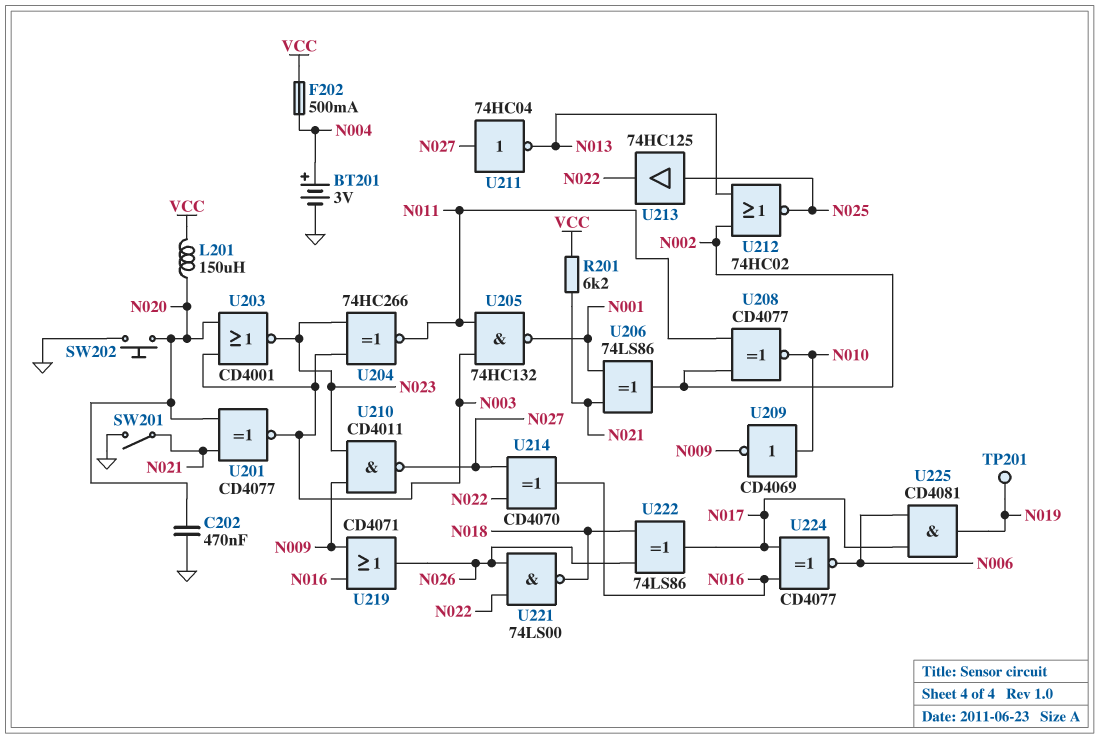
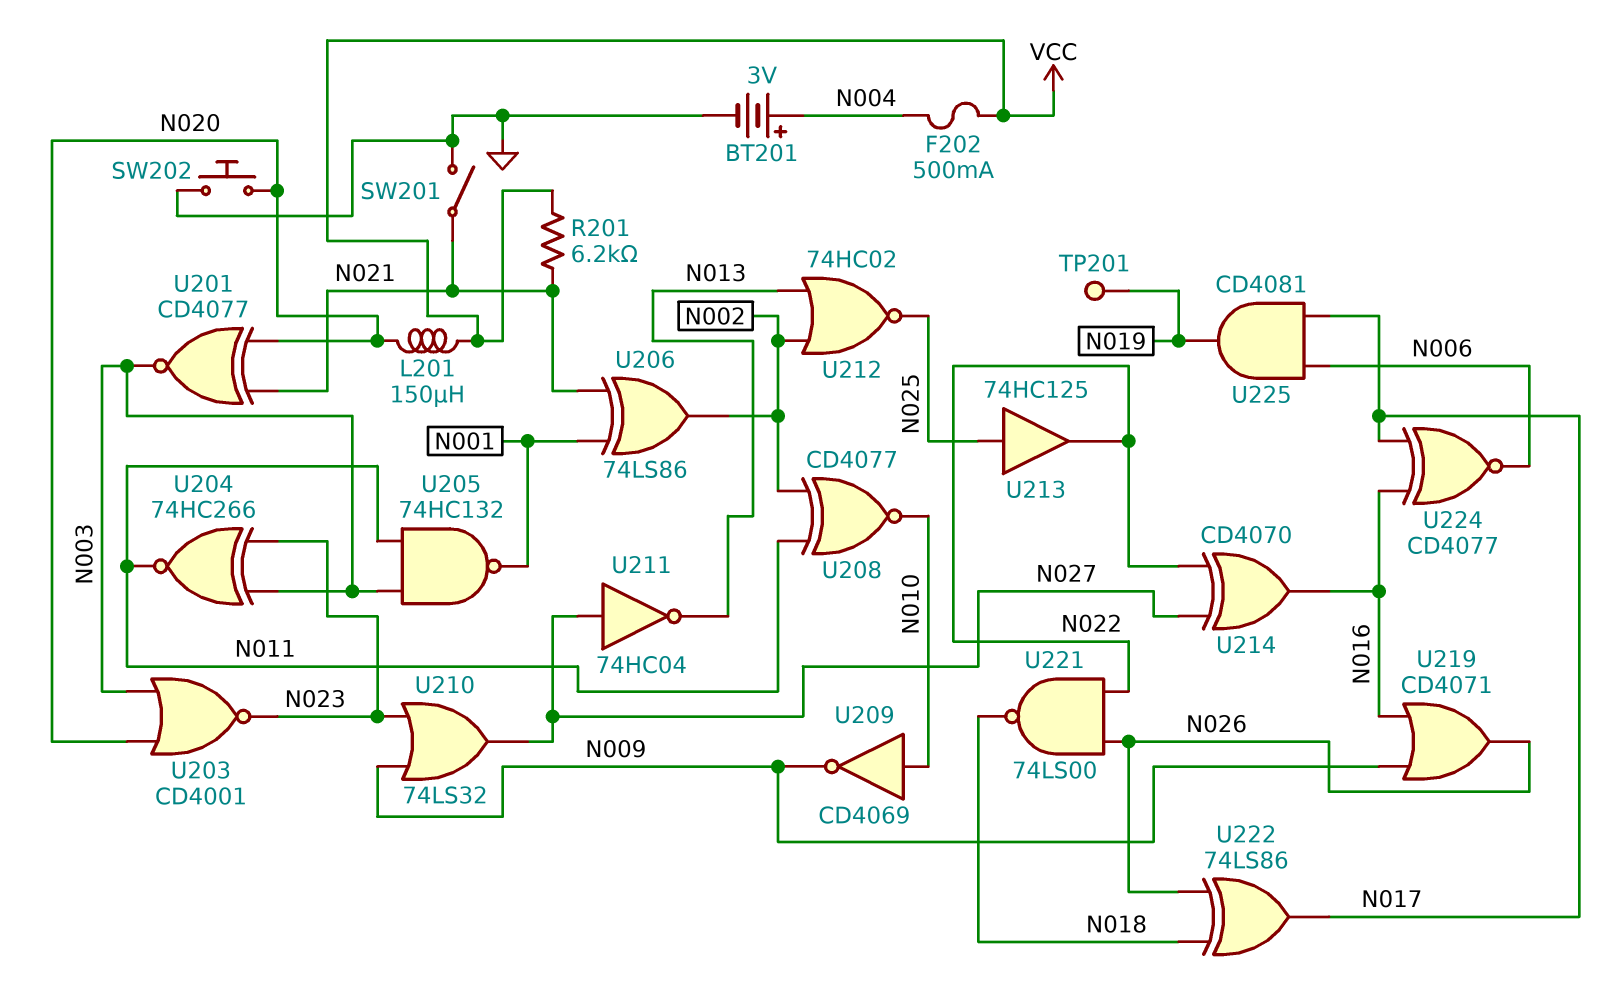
C202: 470nF (GND, N020) -> none
U210: NAND CD4011 (in N009, in N023, out N027) -> OR 74LS32 (in N009, in N023, out N027)

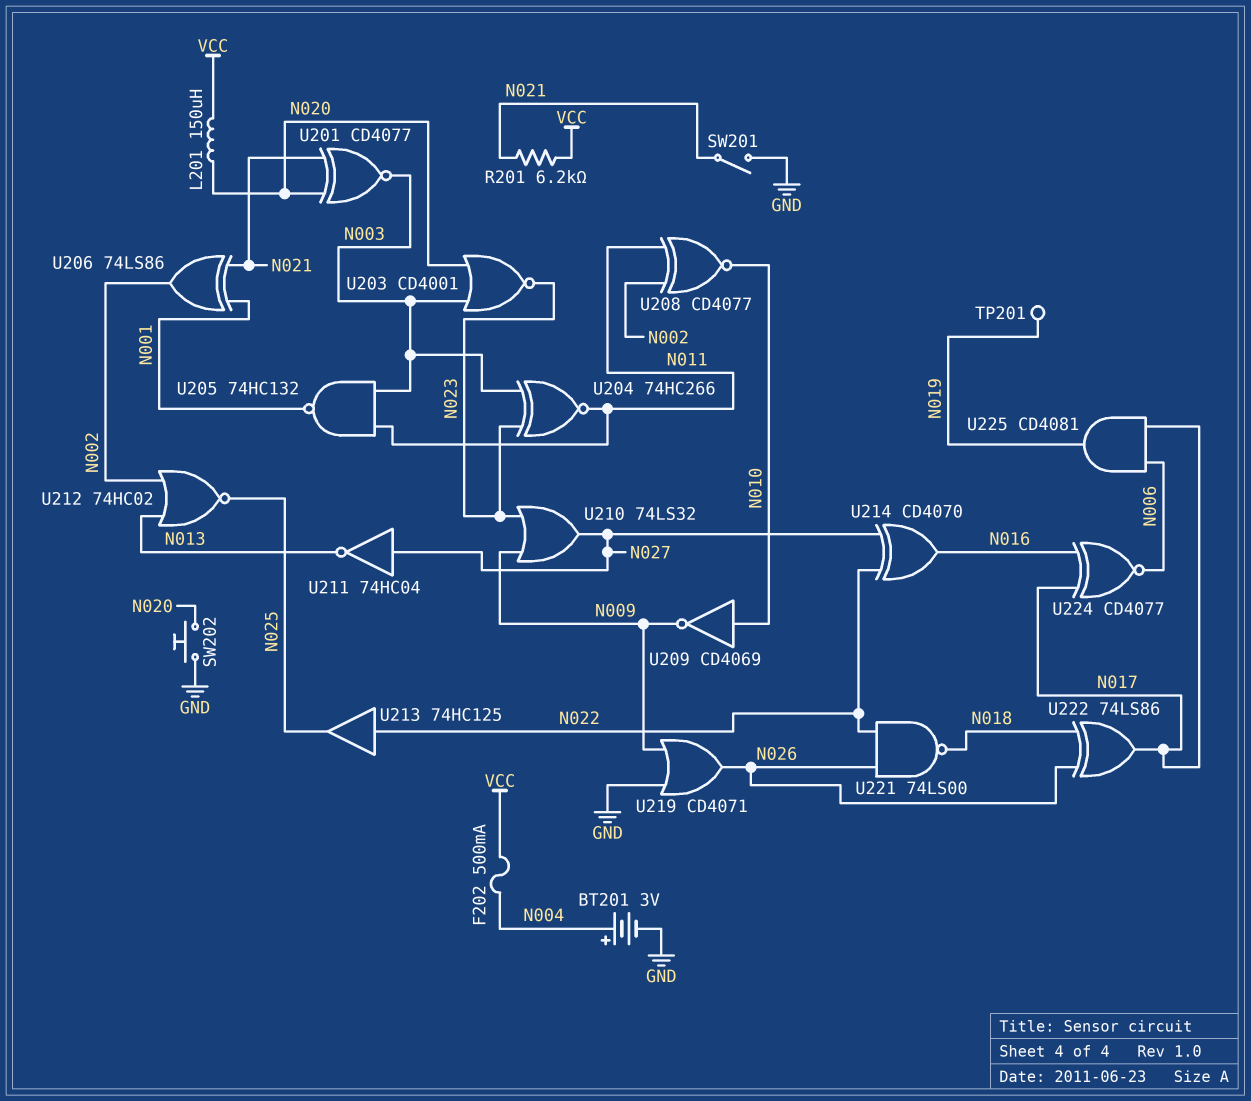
U213: buffer 74HC125 (in N025, out N022) -> buffer 74HC125 (in N022, out N025)
U219: OR CD4071 (in N009, in N016, out N026) -> OR CD4071 (in GND, in N009, out N026)

